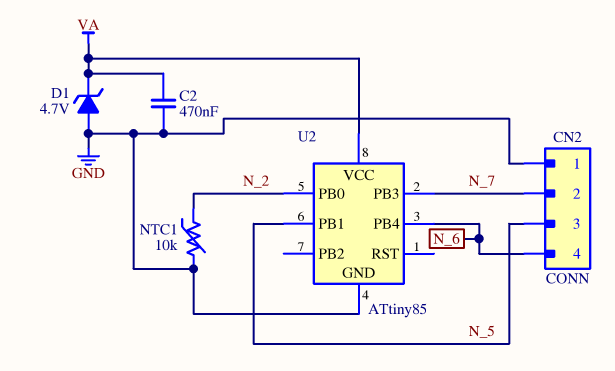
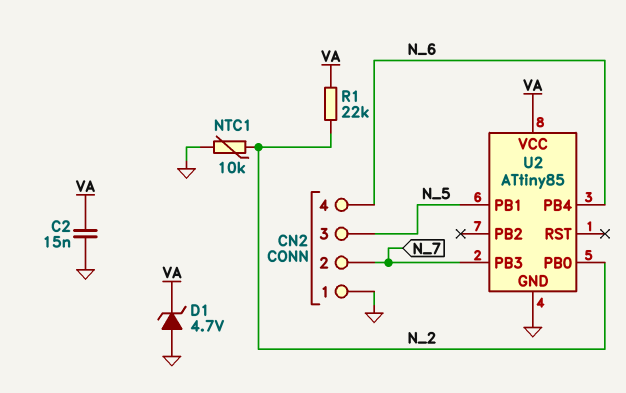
C2: 470nF (GND, VA) -> 15nF (GND, VA)
R1: none -> 22k (N_2, VA)

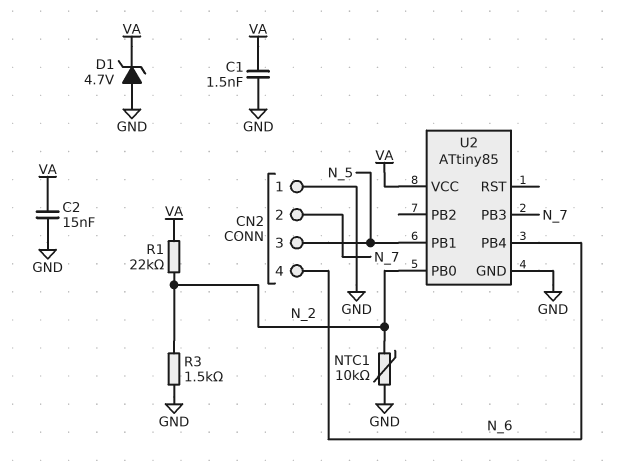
C1: none -> 1.5nF (GND, VA)
R3: none -> 1.5k (GND, N_2)

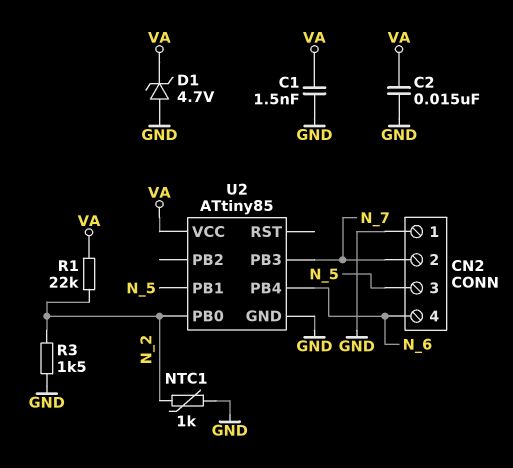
NTC1: 10k (GND, N_2) -> 1k (GND, N_2)

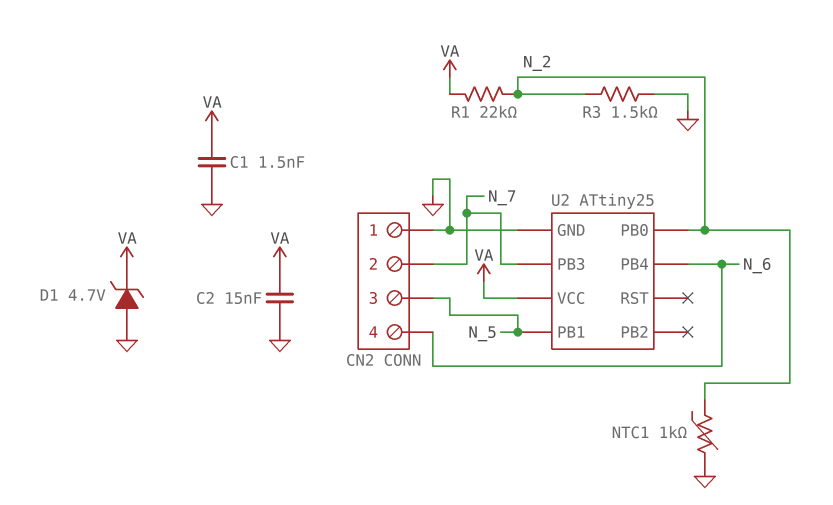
U2: ATtiny85 -> ATtiny25

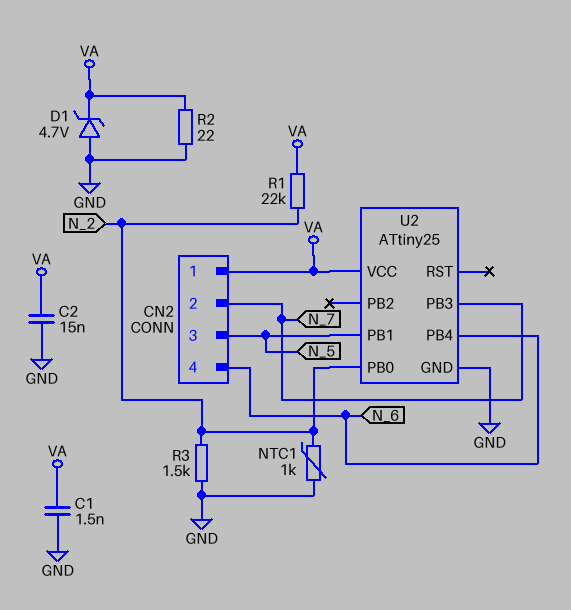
CN2 pin 1: GND -> VA
R2: none -> 22 (GND, VA)

